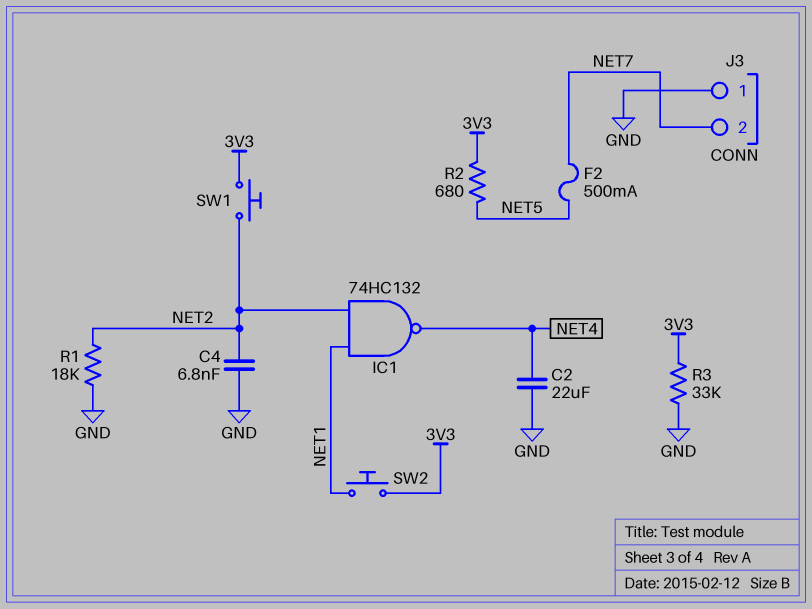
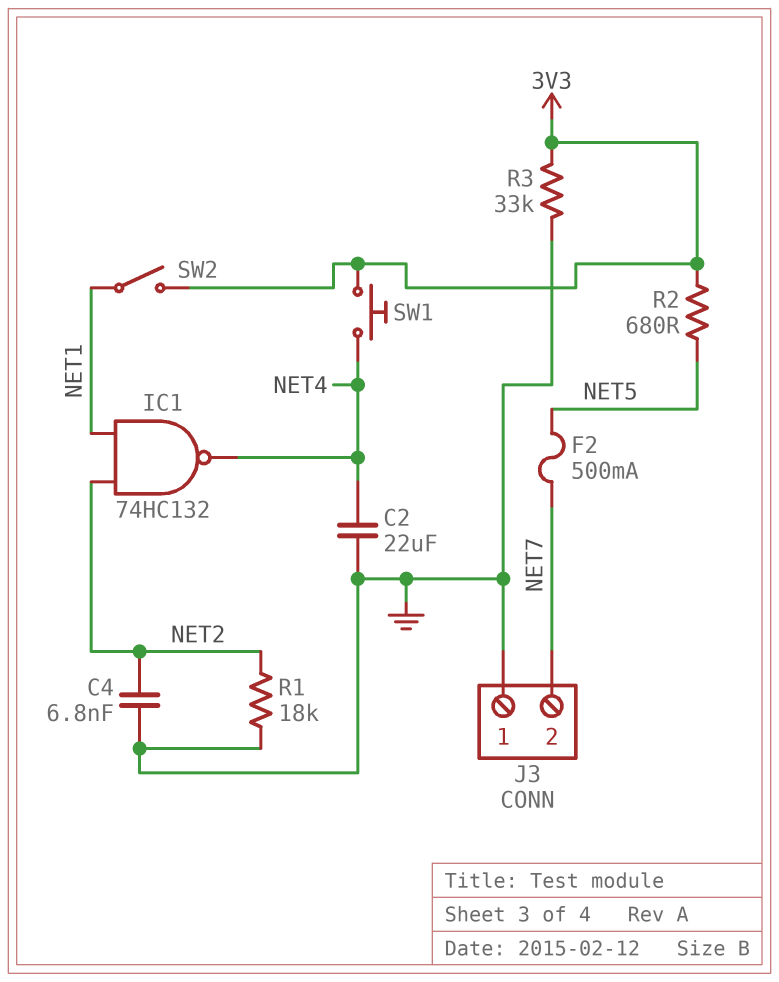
SW1: button (3V3, NET2) -> button (3V3, NET4)
SW2: button (3V3, NET1) -> switch (3V3, NET1)

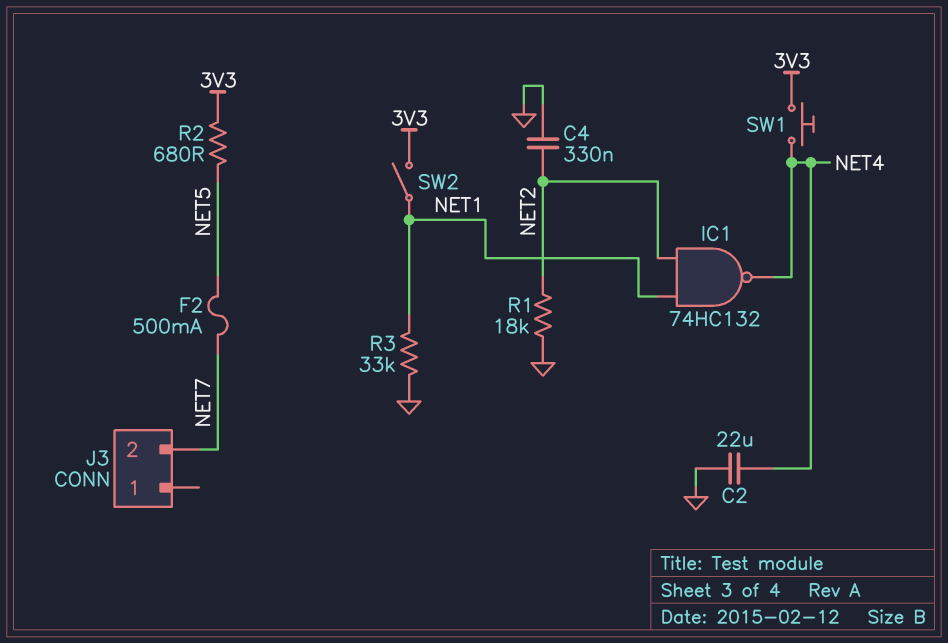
C4: 6.8nF (GND, NET2) -> 330nF (GND, NET2)
J3 pin 1: GND -> none
R3: 33k (3V3, GND) -> 33k (GND, NET1)

